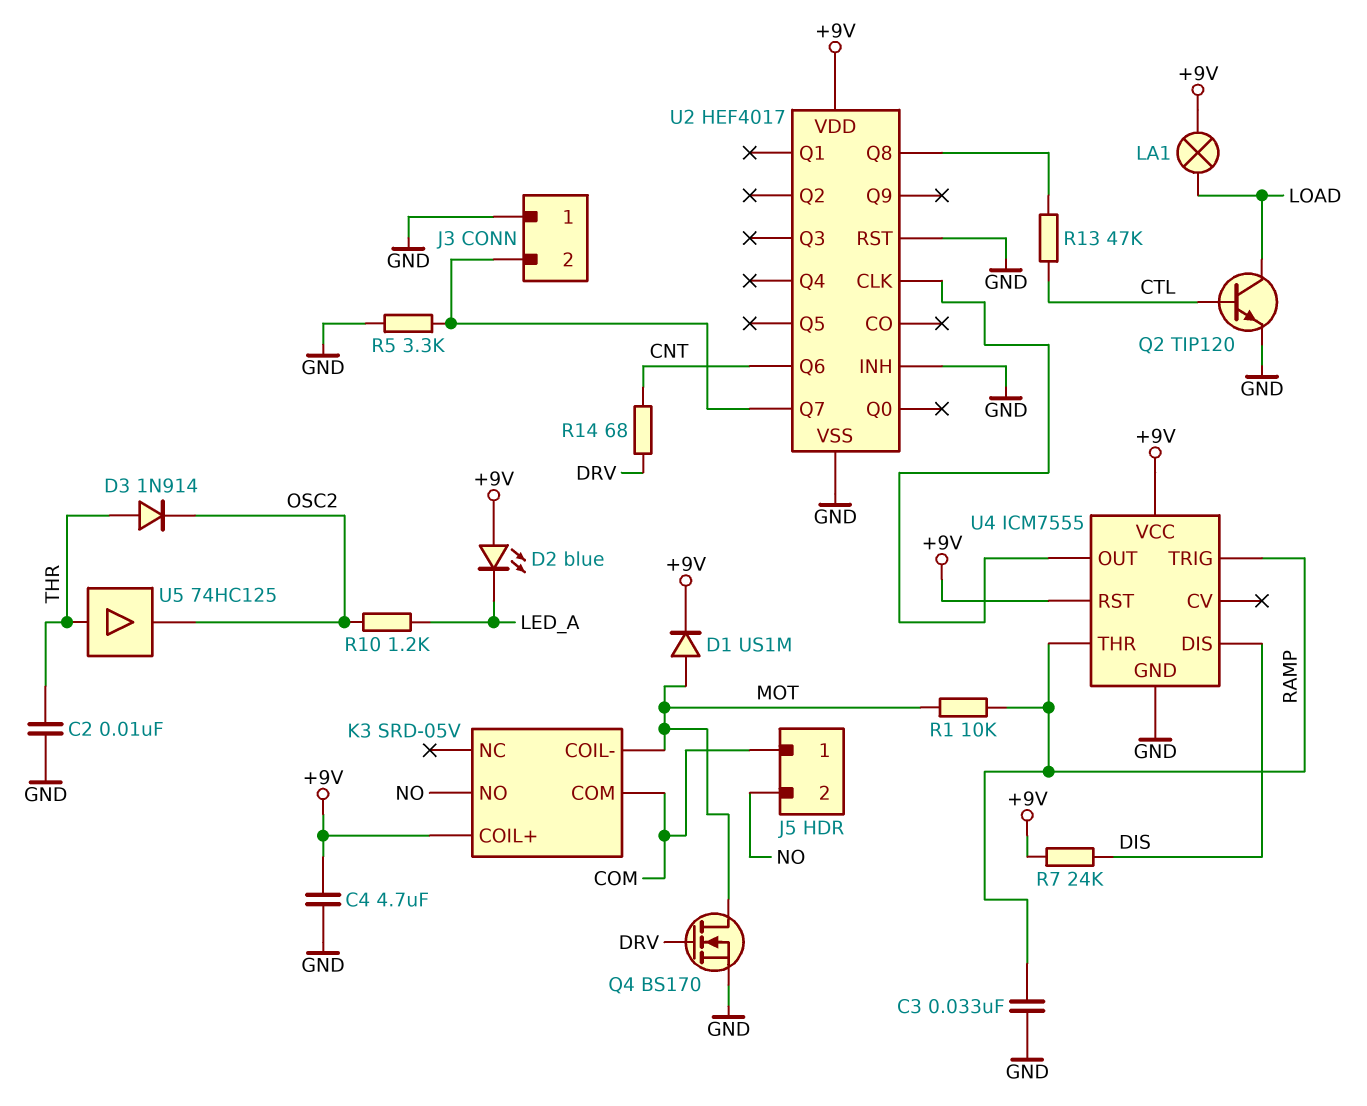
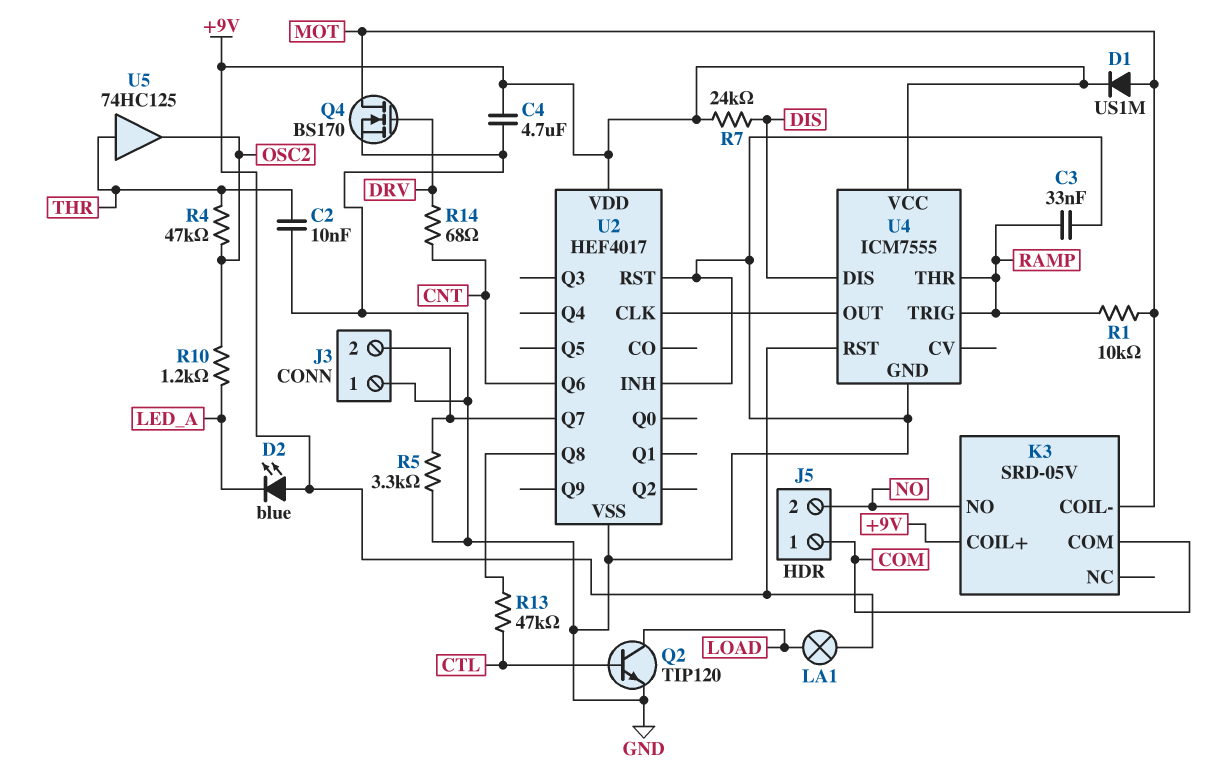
D3: diode 1N914 (A THR, K OSC2) -> none
R4: none -> 47k (OSC2, THR)

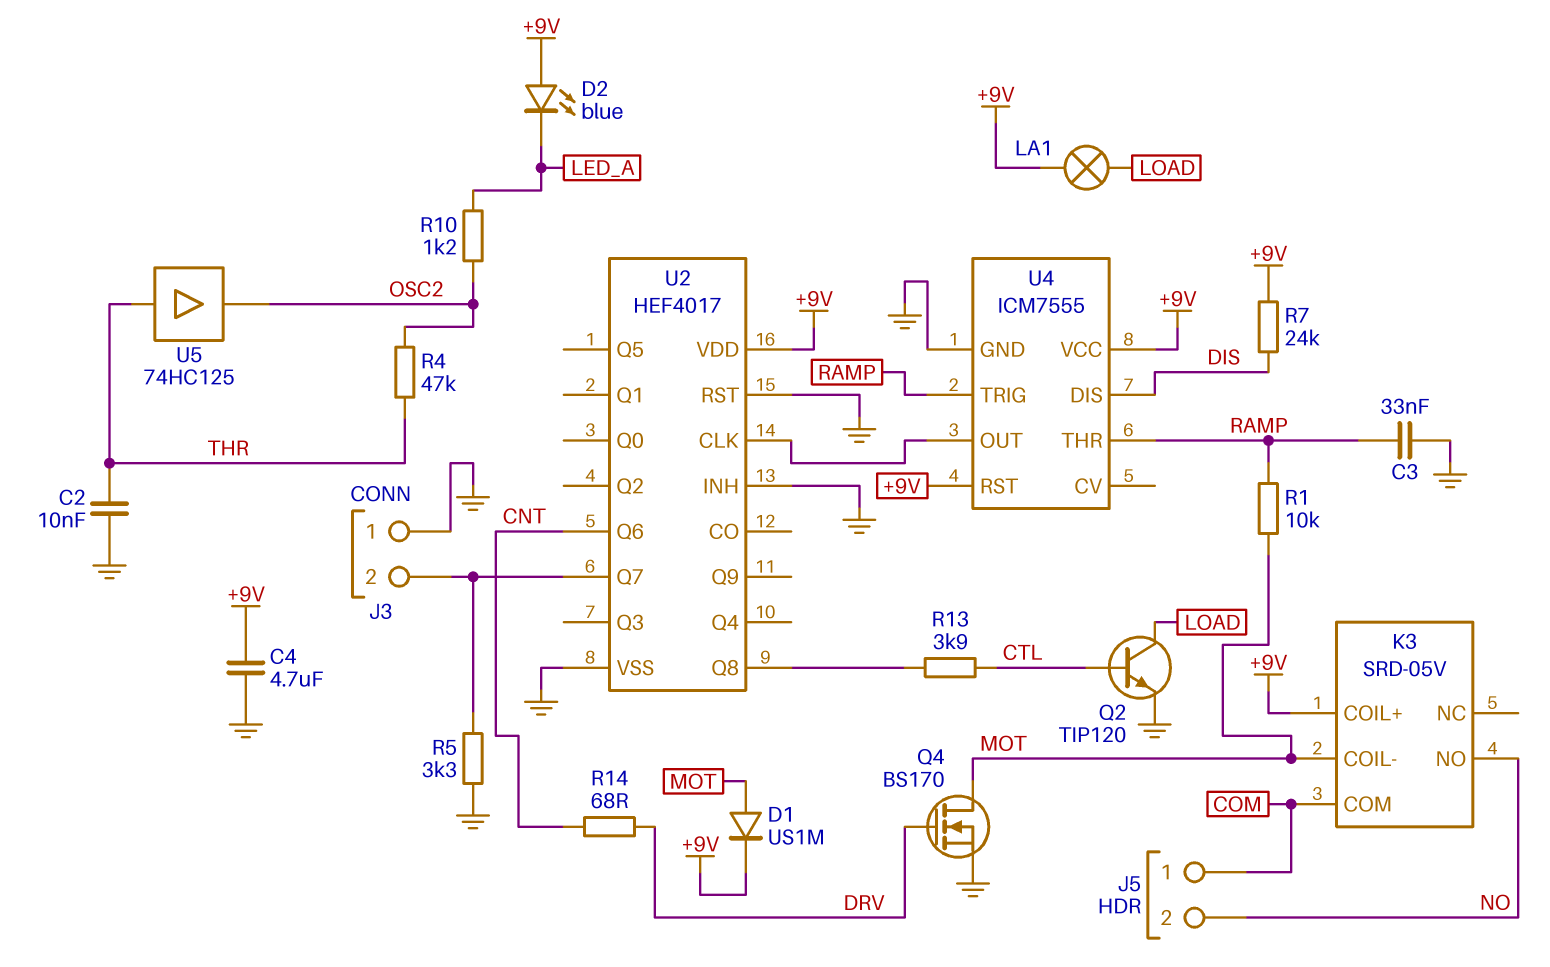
R13: 47k (CTL, U2/Q8) -> 3.9k (CTL, U2/Q8)

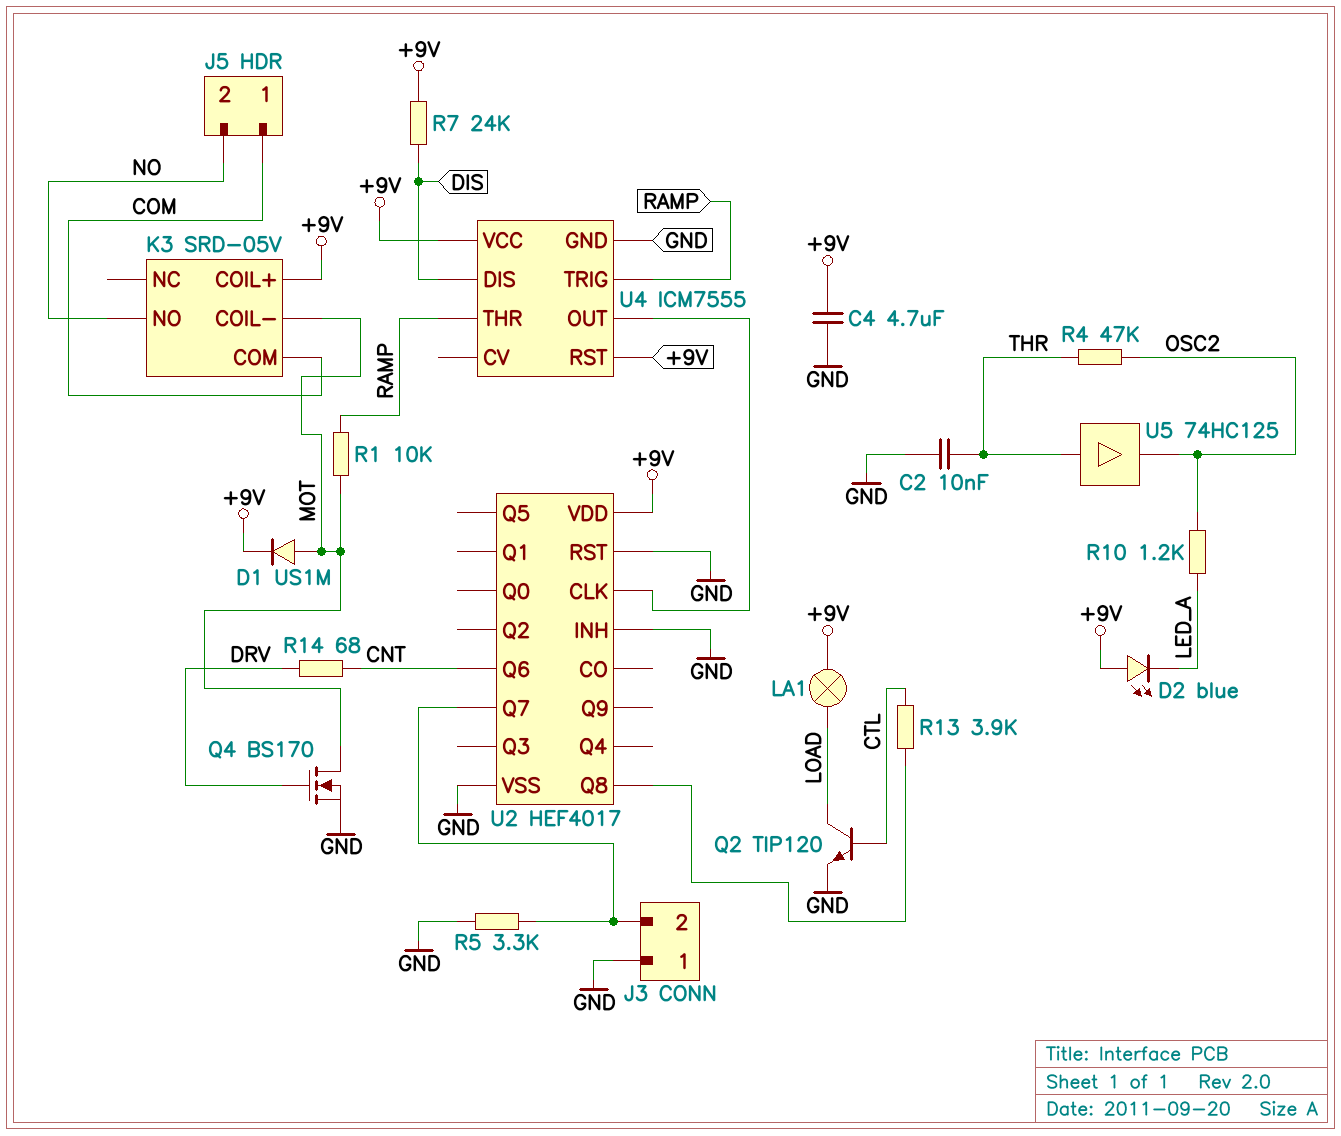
C3: 33nF (GND, RAMP) -> none

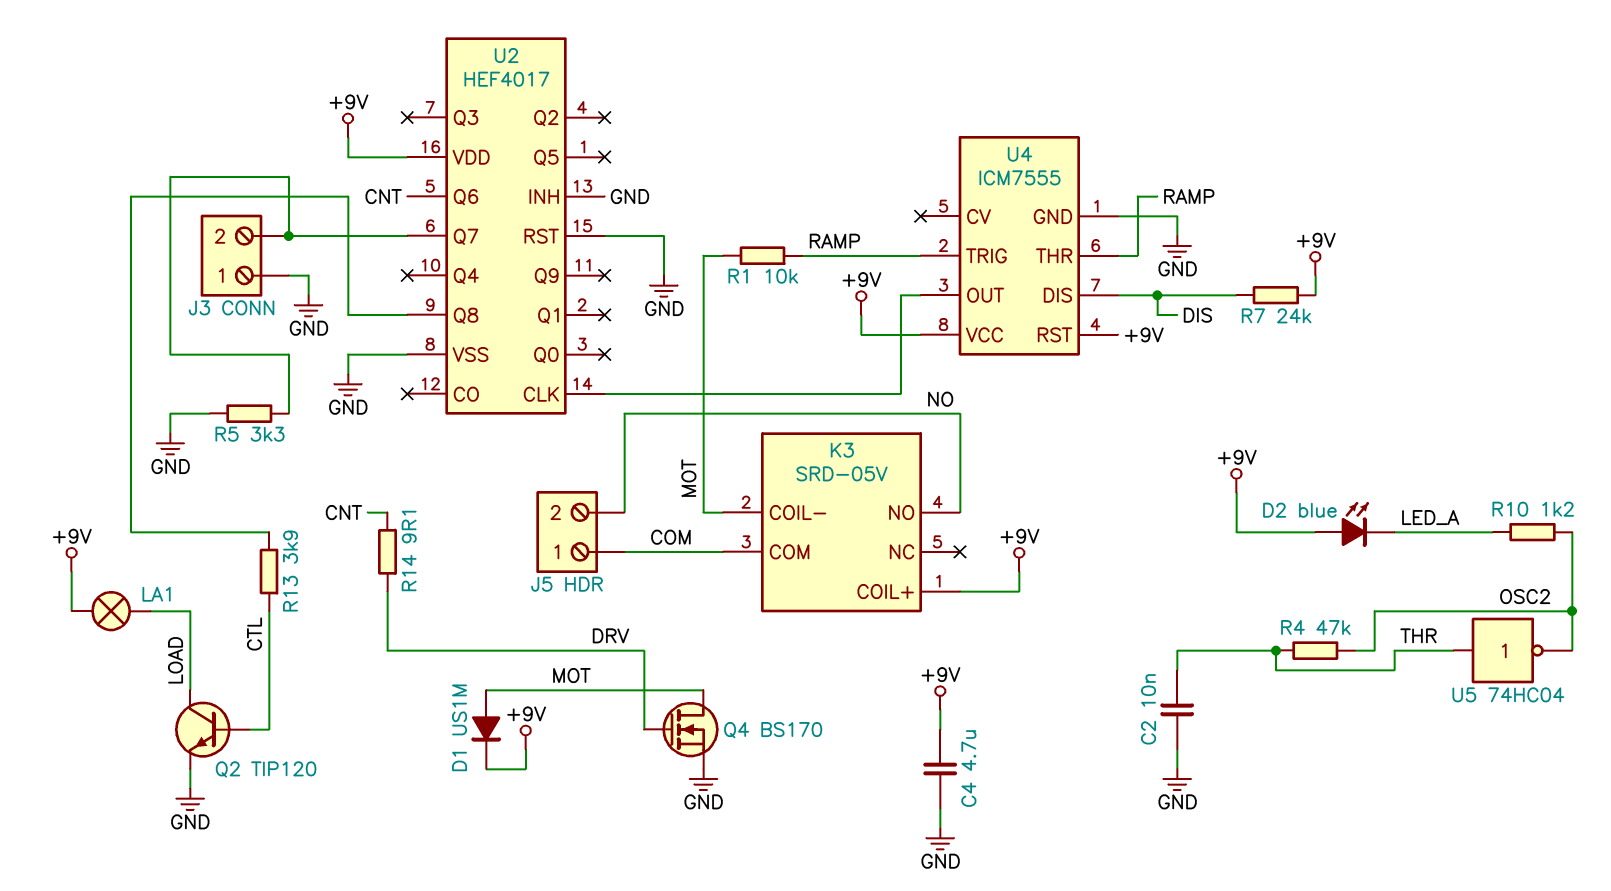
R14: 68 (CNT, DRV) -> 9.1 (CNT, DRV)
U5: buffer 74HC125 (in THR, out OSC2) -> NOT 74HC04 (in THR, out OSC2)

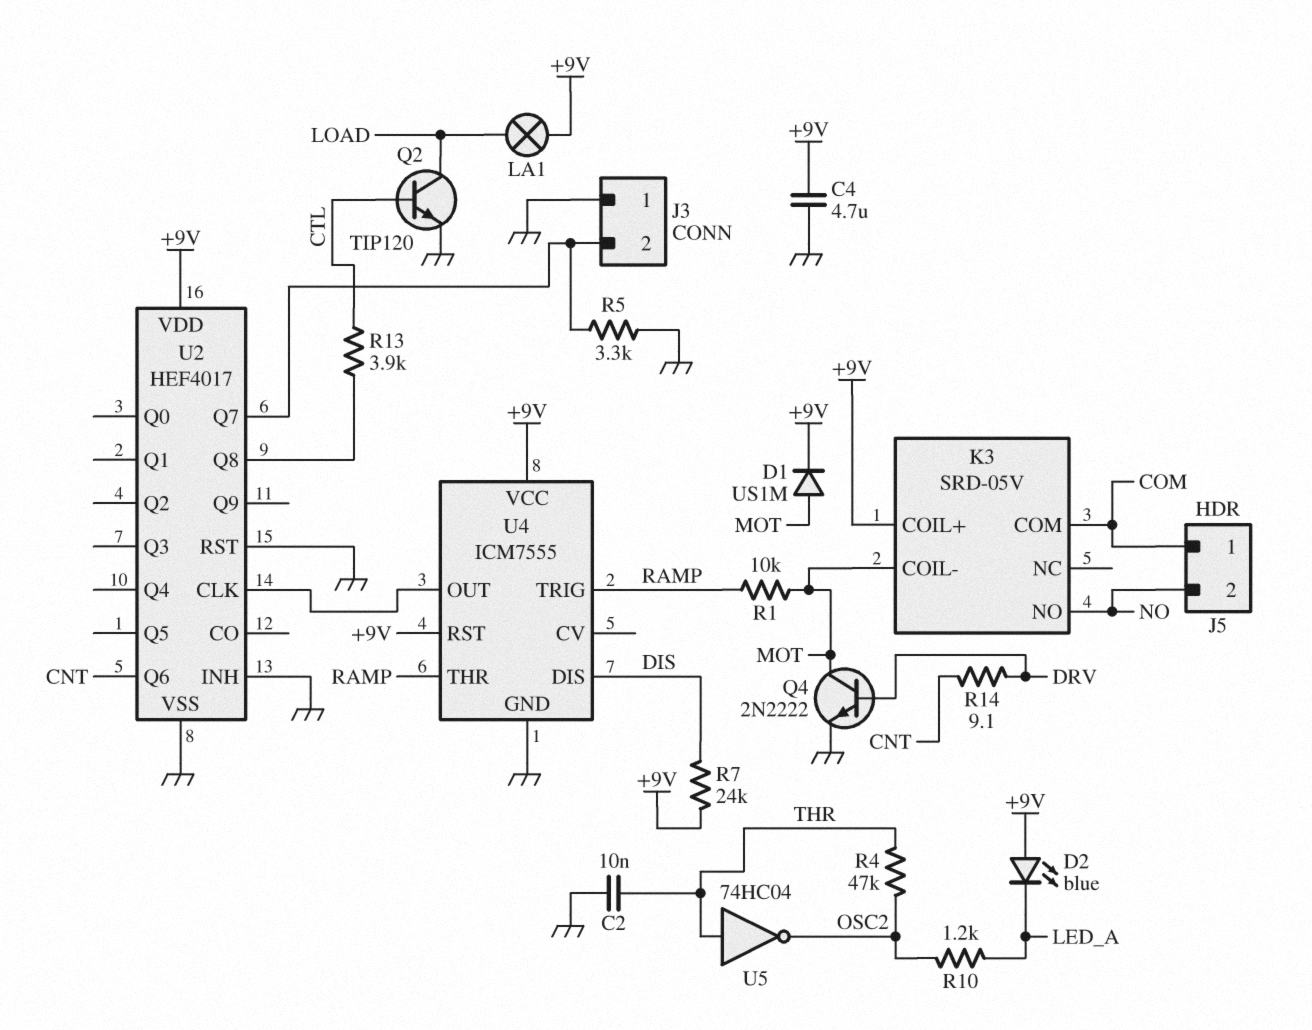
Q4: NMOS BS170 (G DRV, D MOT, S GND) -> NPN 2N2222 (B DRV, C MOT, E GND)

